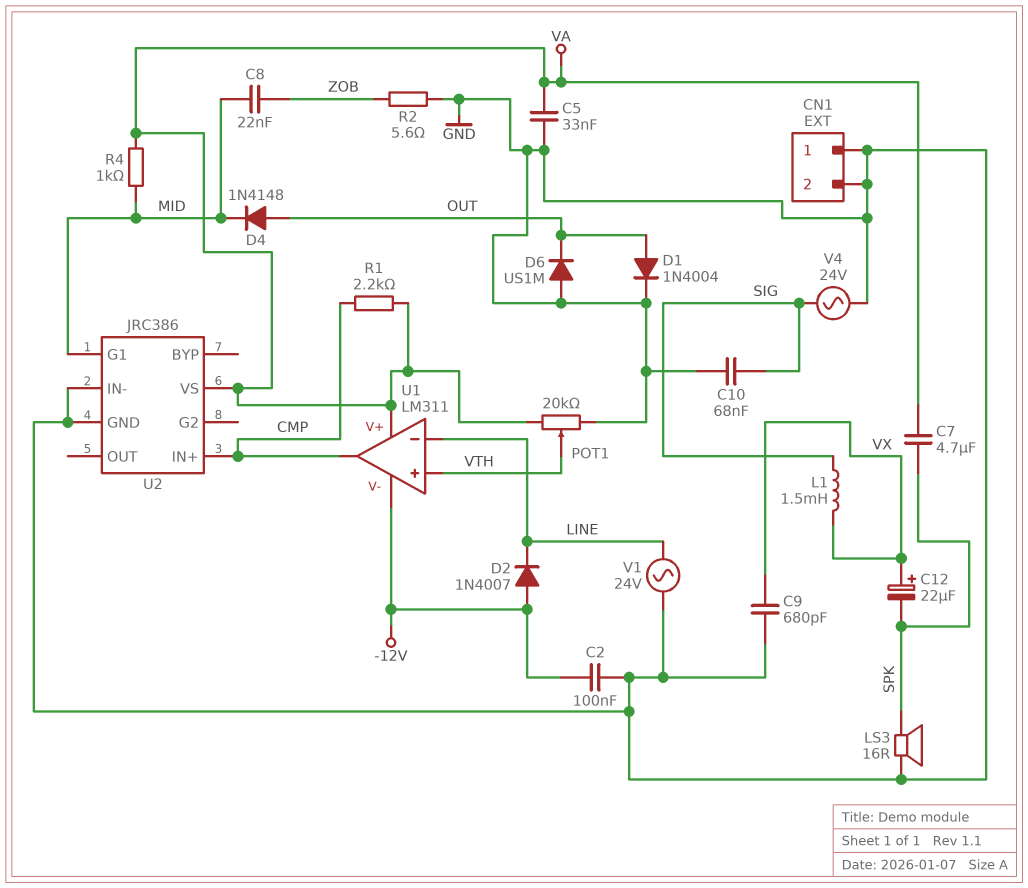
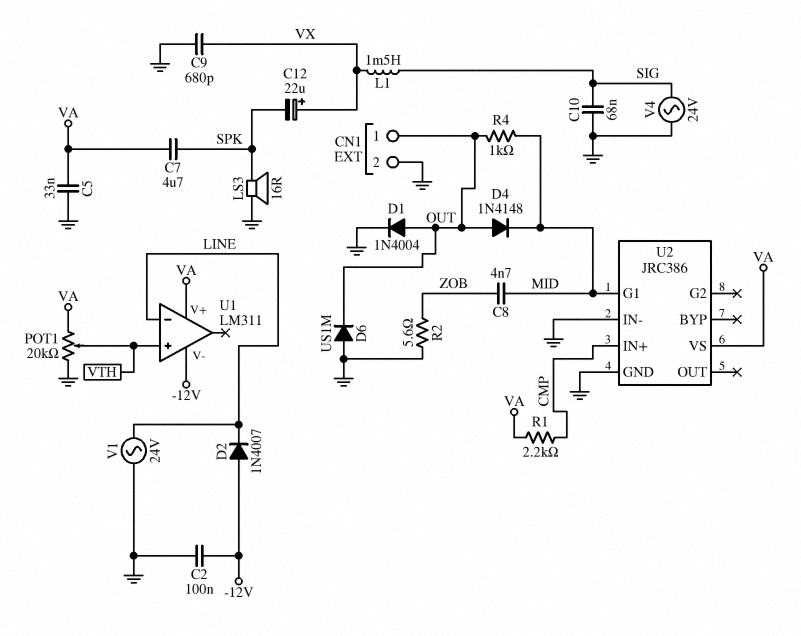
C8: 22nF (MID, ZOB) -> 4.7nF (MID, ZOB)
CN1 pin 1: GND -> OUT
R4: 1k (MID, VA) -> 1k (MID, OUT)
U1 pin out: CMP -> none

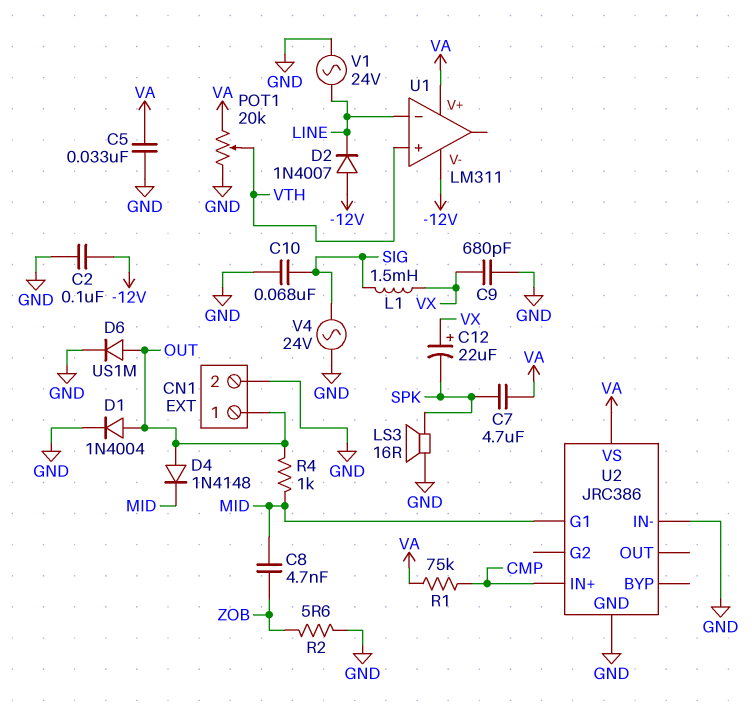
D6: diode US1M (A GND, K OUT) -> diode US1M (A OUT, K GND)
R1: 2.2k (CMP, VA) -> 75k (CMP, VA)

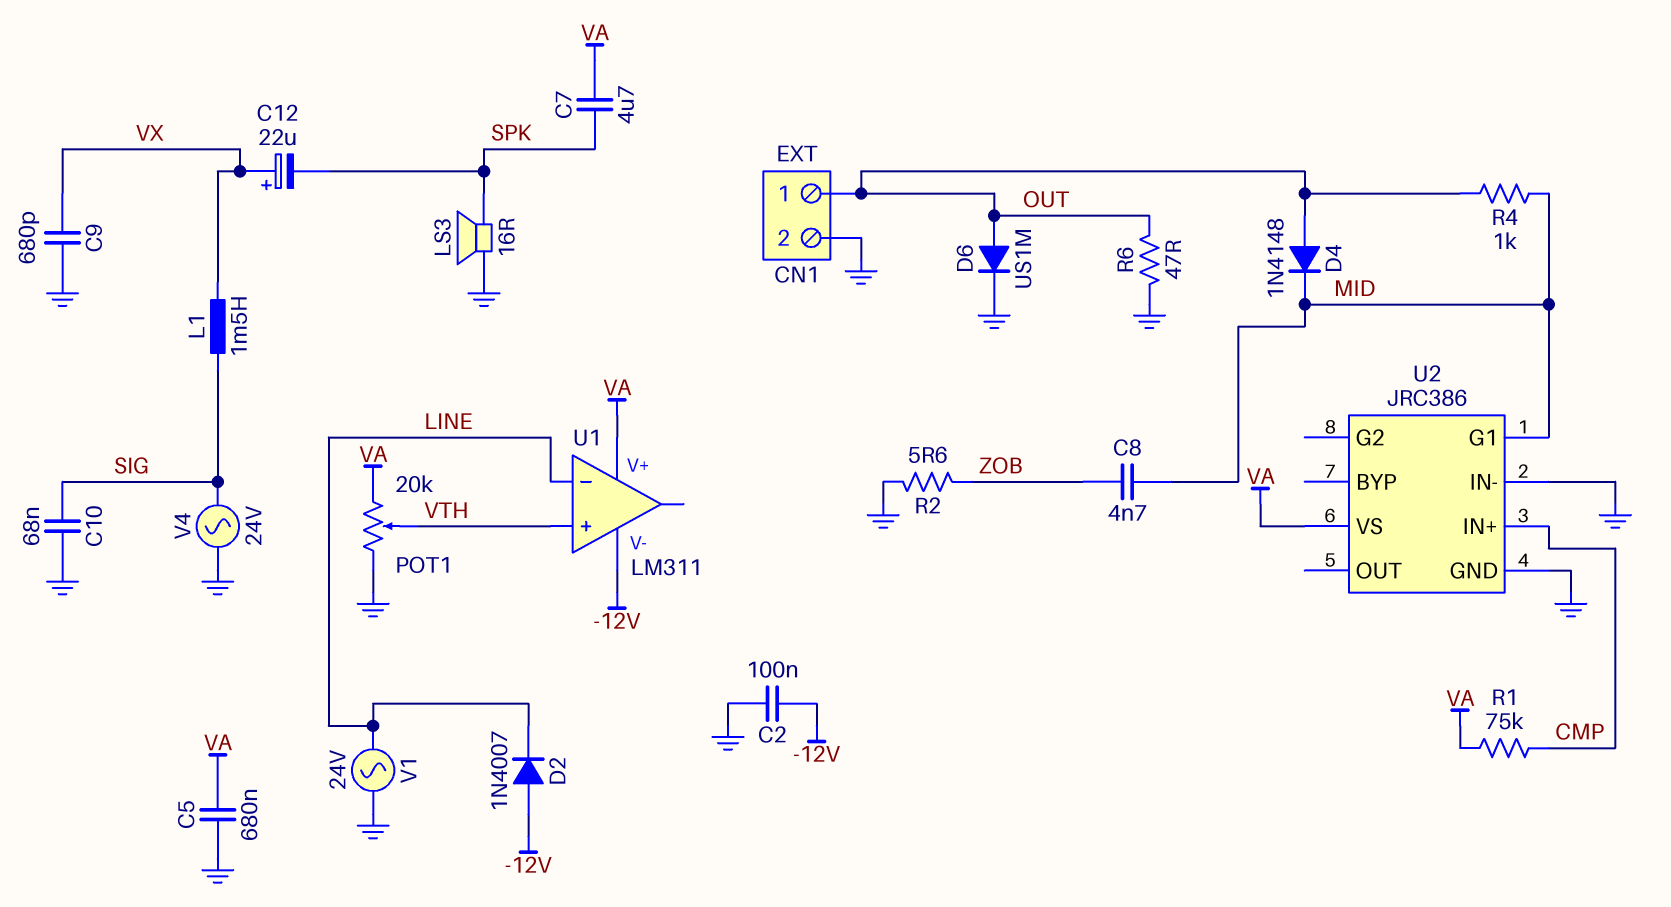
C5: 33nF (GND, VA) -> 680nF (GND, VA)
D1: diode 1N4004 (A OUT, K GND) -> none
R6: none -> 47 (GND, OUT)

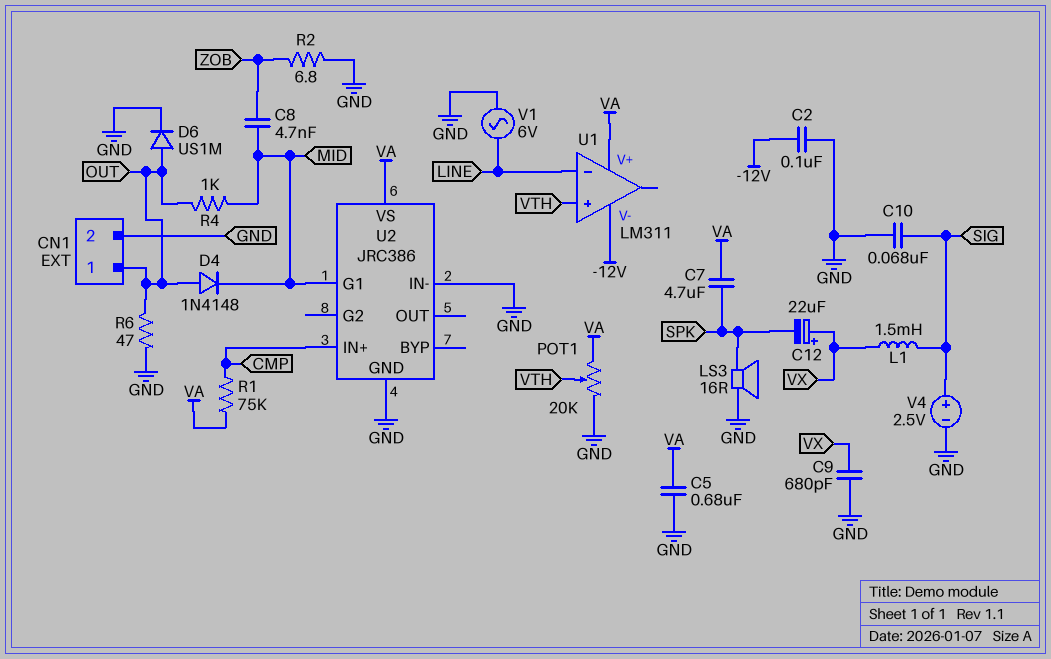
D2: diode 1N4007 (A -12V, K LINE) -> none
R2: 5.6 (GND, ZOB) -> 6.8 (GND, ZOB)
V1: AC 24V (GND, LINE) -> AC 6V (GND, LINE)
V4: AC 24V (GND, SIG) -> 2.5V (plus SIG, minus GND)

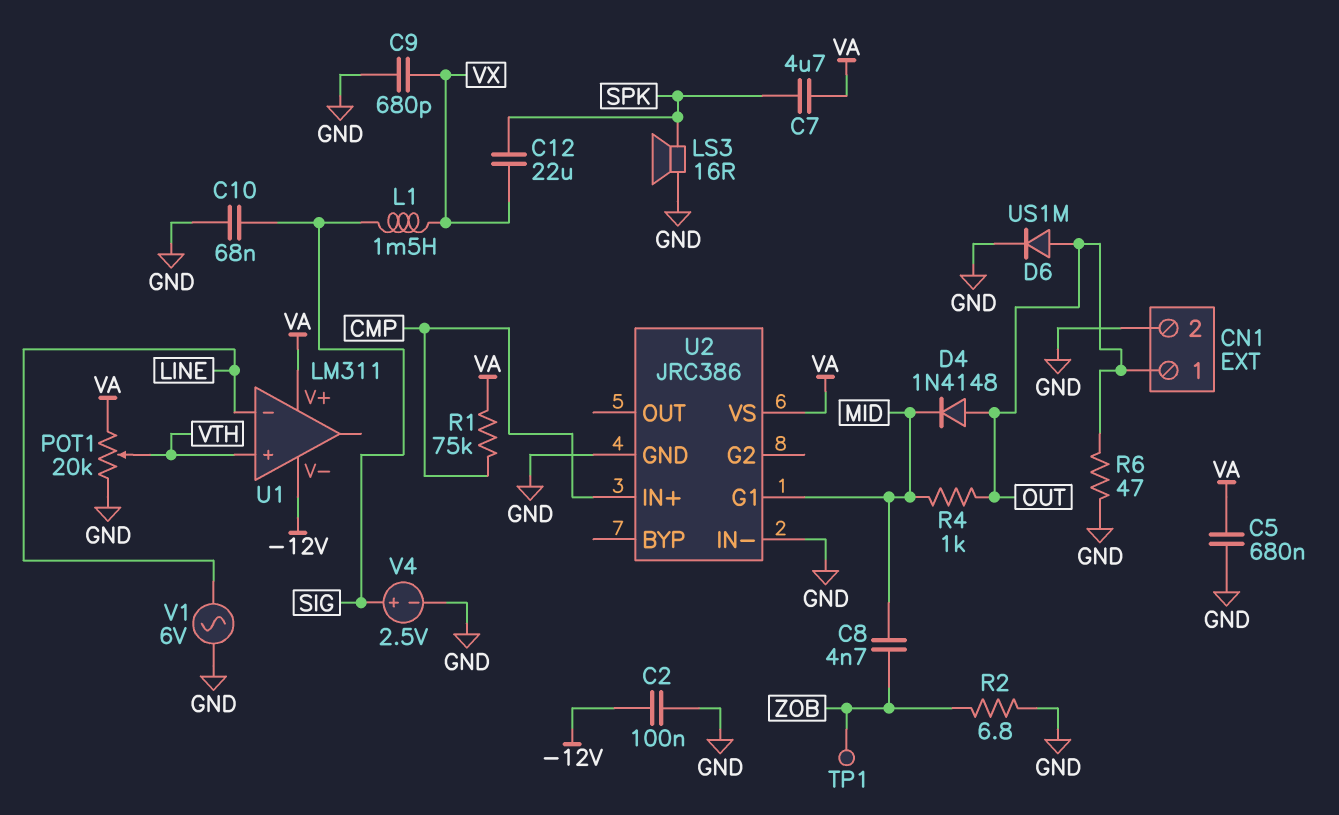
C12: 22uF (plus VX, minus SPK) -> 22uF (SPK, VX)
TP1: none -> test point (ZOB)

